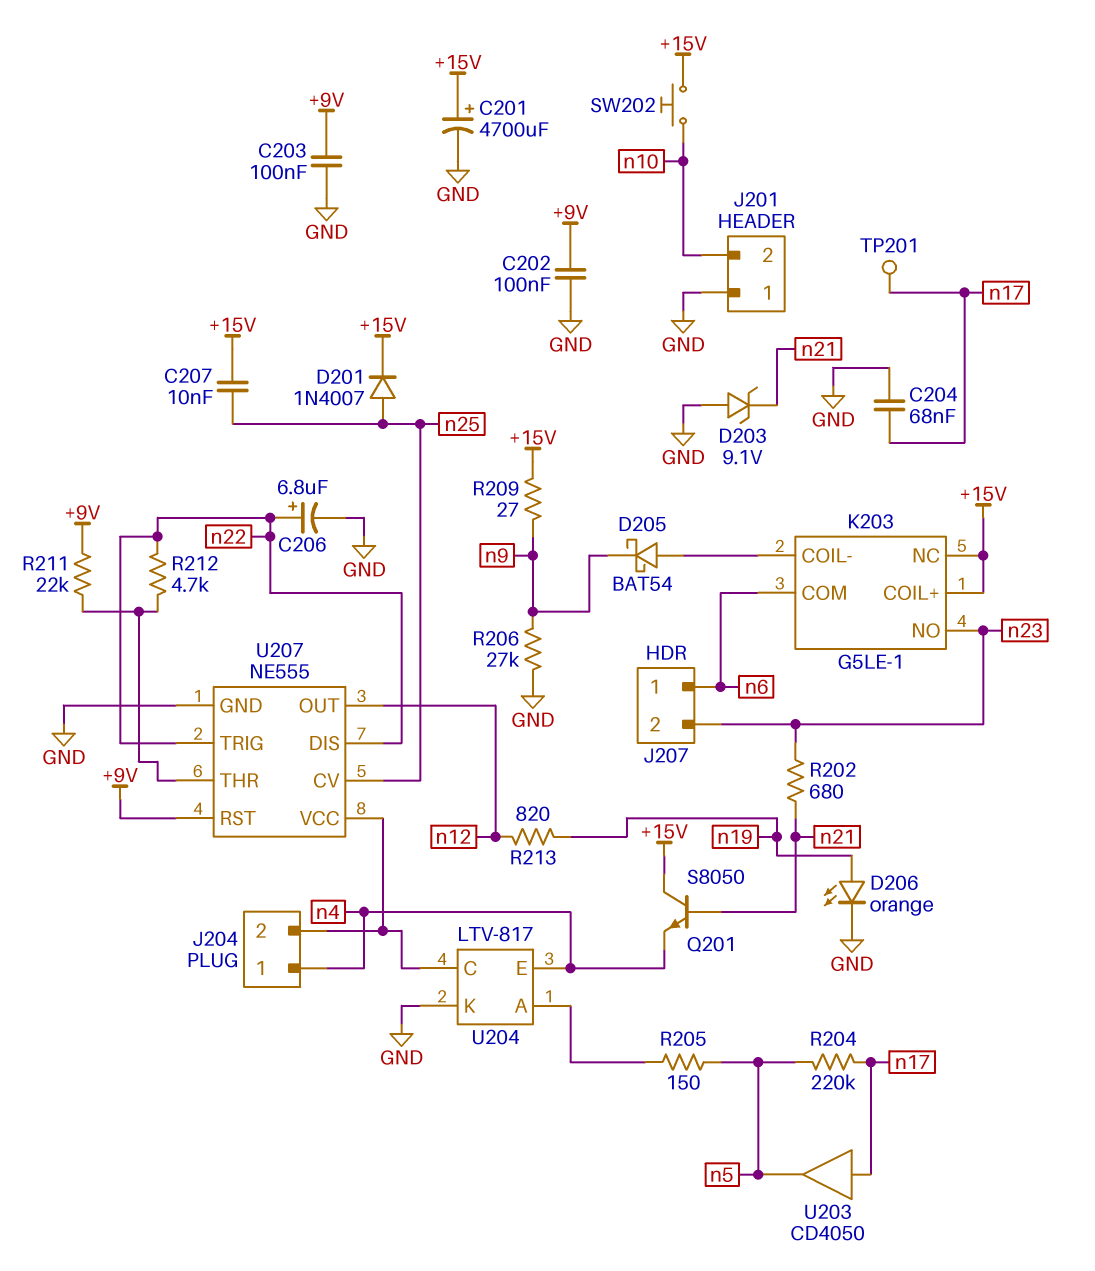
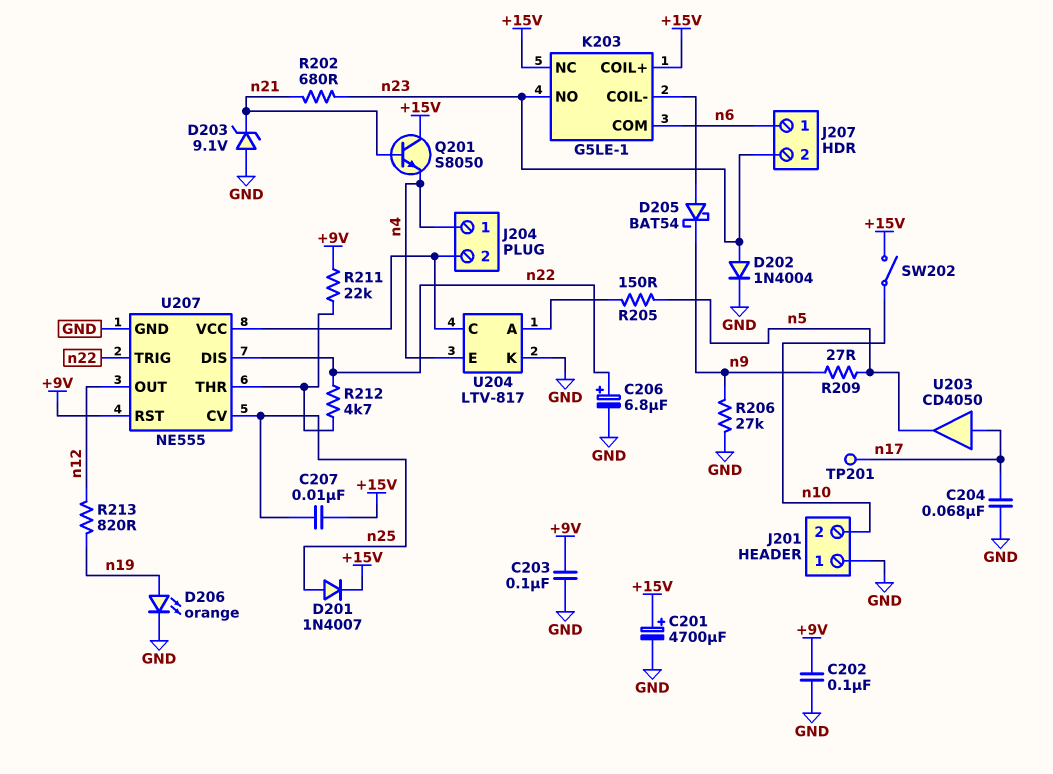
D202: none -> diode 1N4004 (A n23, K GND)
R204: 220k (n5, n17) -> none
R209: 27 (+15V, n9) -> 27 (n5, n9)
SW202: button (+15V, n10) -> switch (+15V, n10)

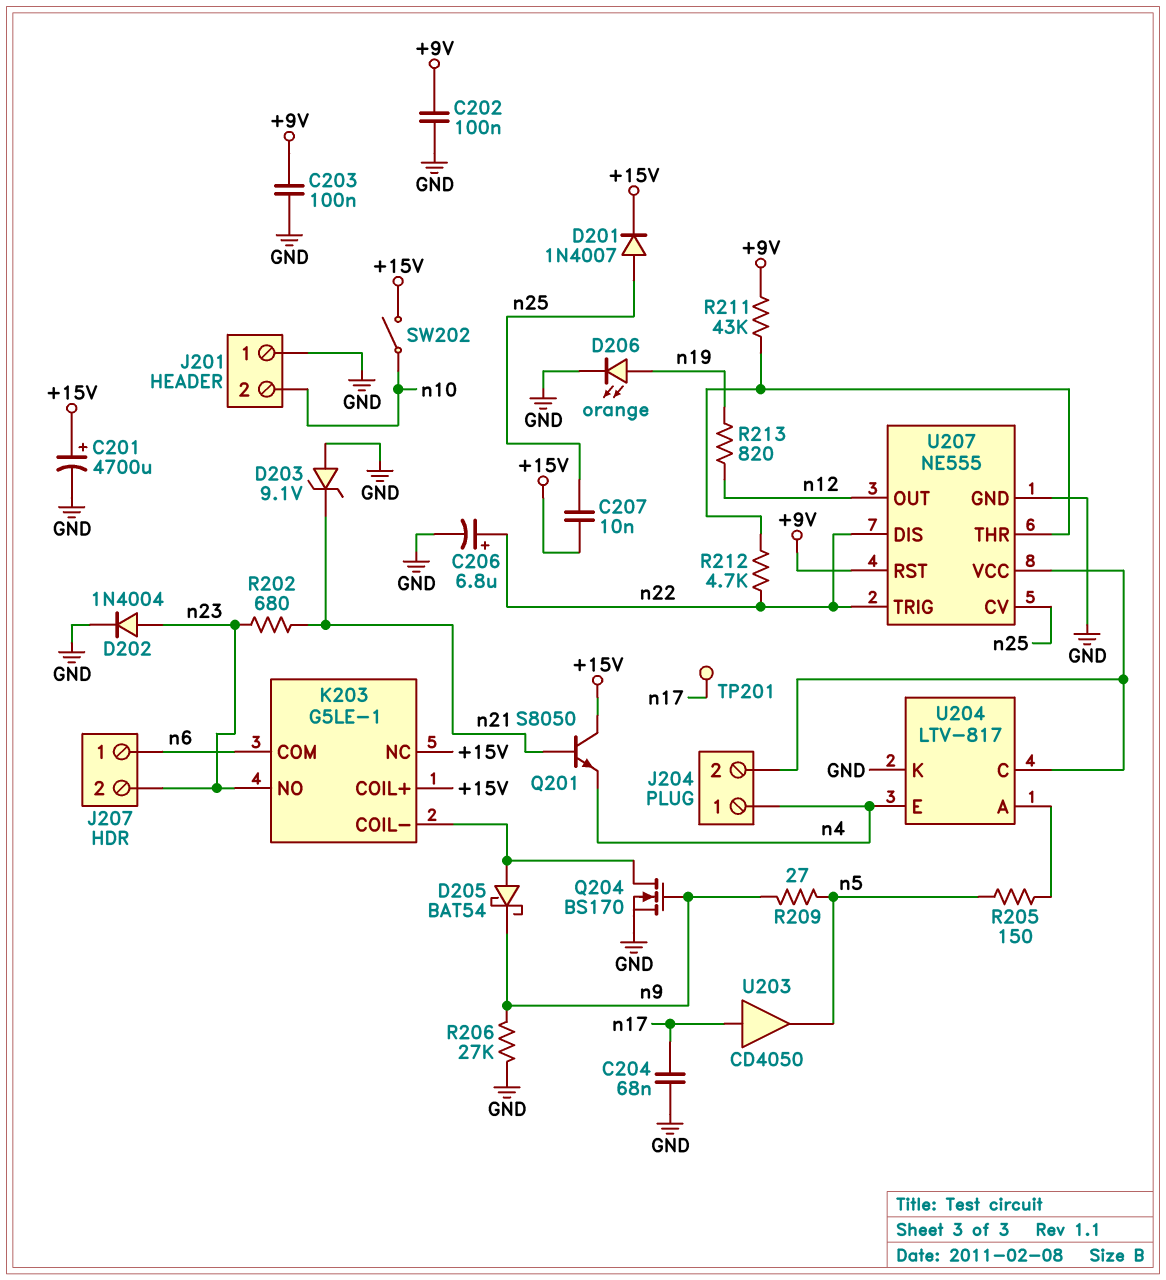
Q204: none -> NMOS BS170 (G n9, D K203/COIL-, S GND)
R211: 22k (+9V, U207/THR) -> 43k (+9V, U207/THR)

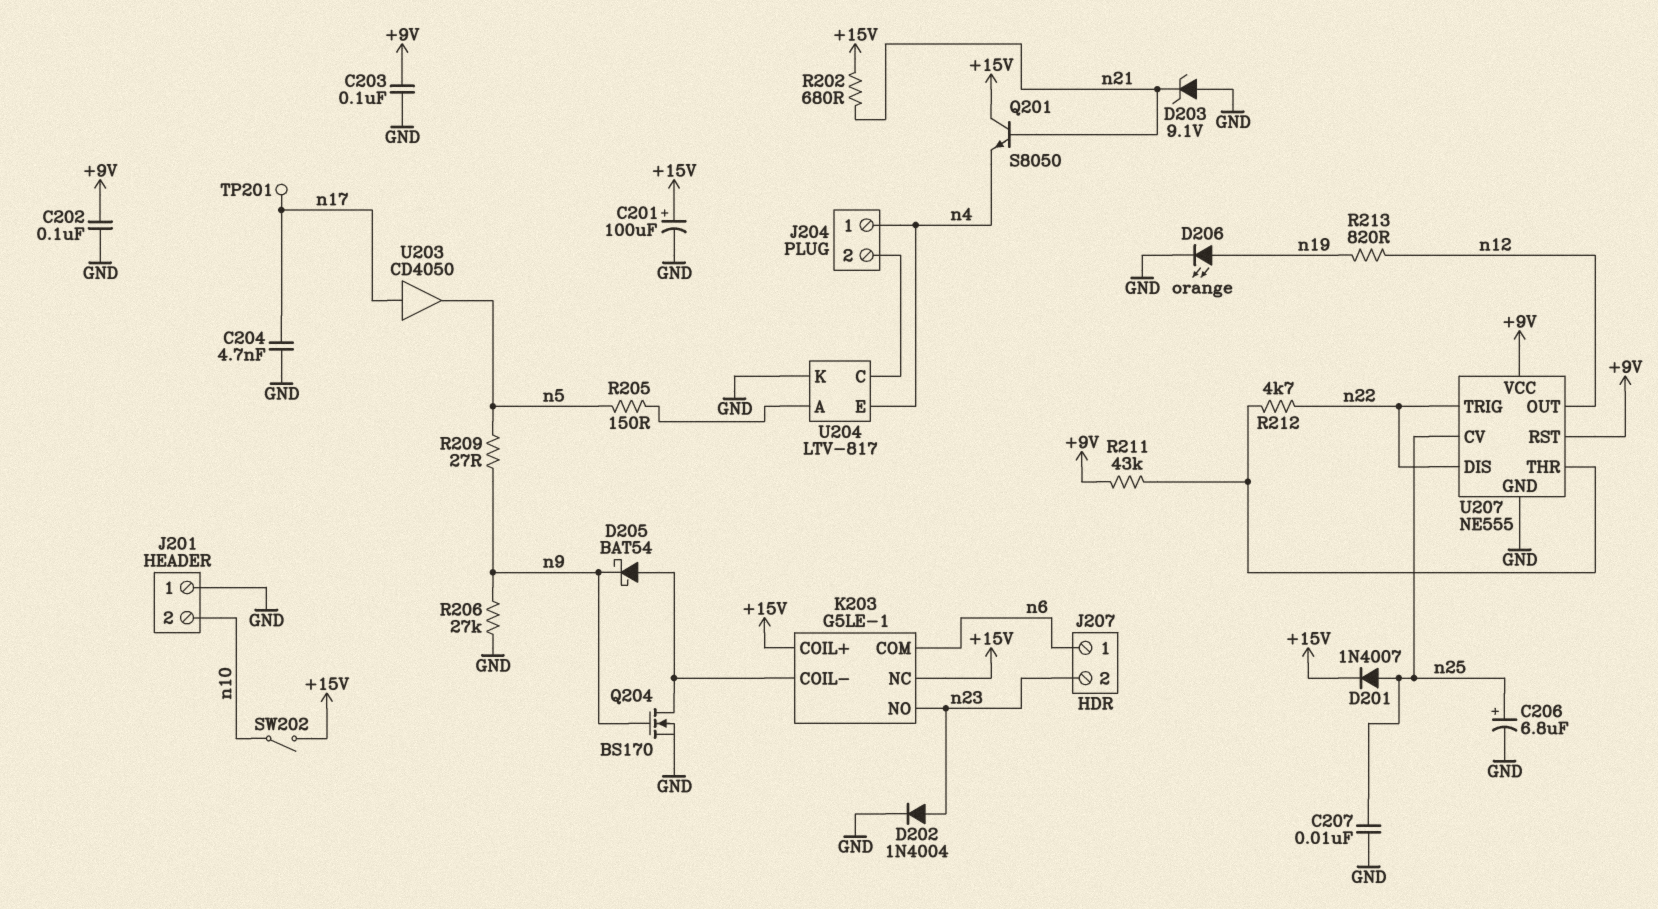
C201: 4700uF (plus +15V, minus GND) -> 100uF (plus +15V, minus GND)
C204: 68nF (GND, n17) -> 4.7nF (GND, n17)
C206: 6.8uF (plus n22, minus GND) -> 6.8uF (plus n25, minus GND)
C207: 10nF (+15V, n25) -> 10nF (GND, n25)
R202: 680 (n21, n23) -> 680 (+15V, n21)
U207 pin VCC: J204/2 -> +9V

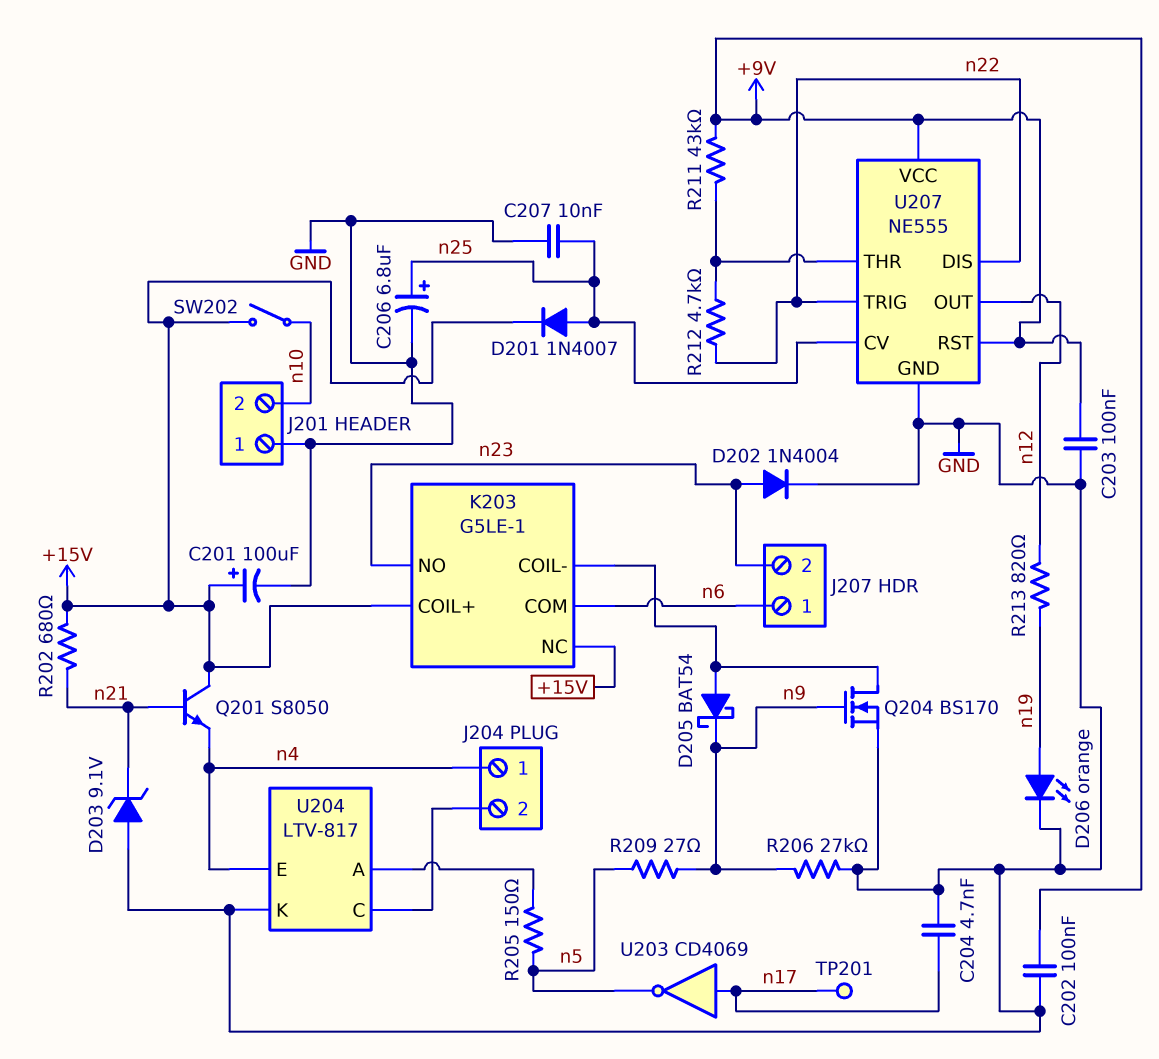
U203: buffer CD4050 (in n17, out n5) -> NOT CD4069 (in n17, out n5)

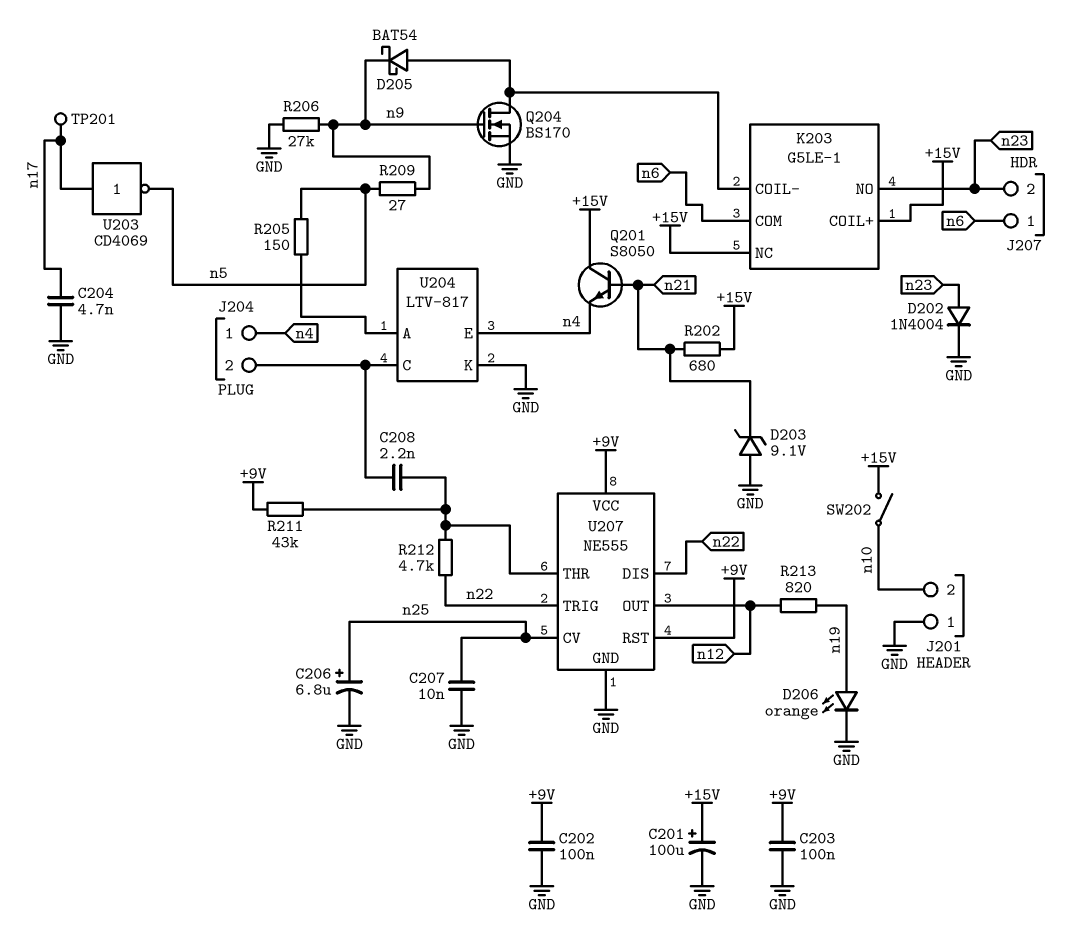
C208: none -> 2.2nF (J204/2, U207/THR)
D201: diode 1N4007 (A n25, K +15V) -> none

